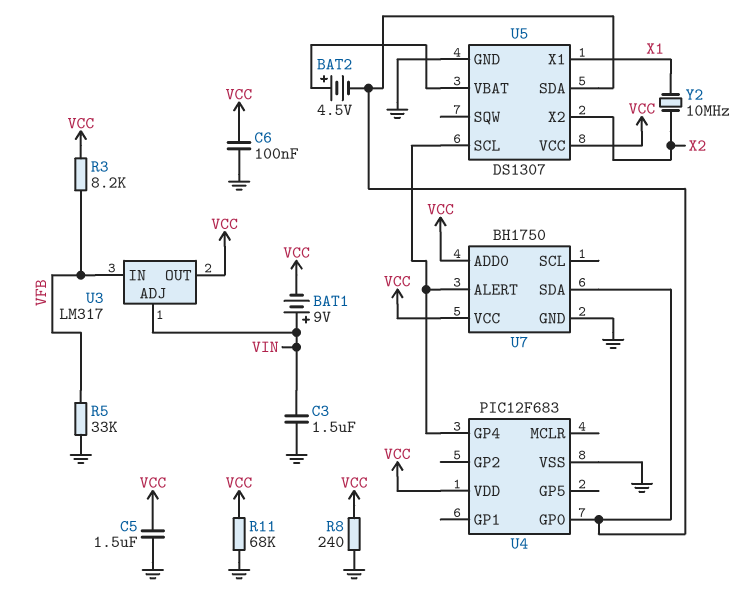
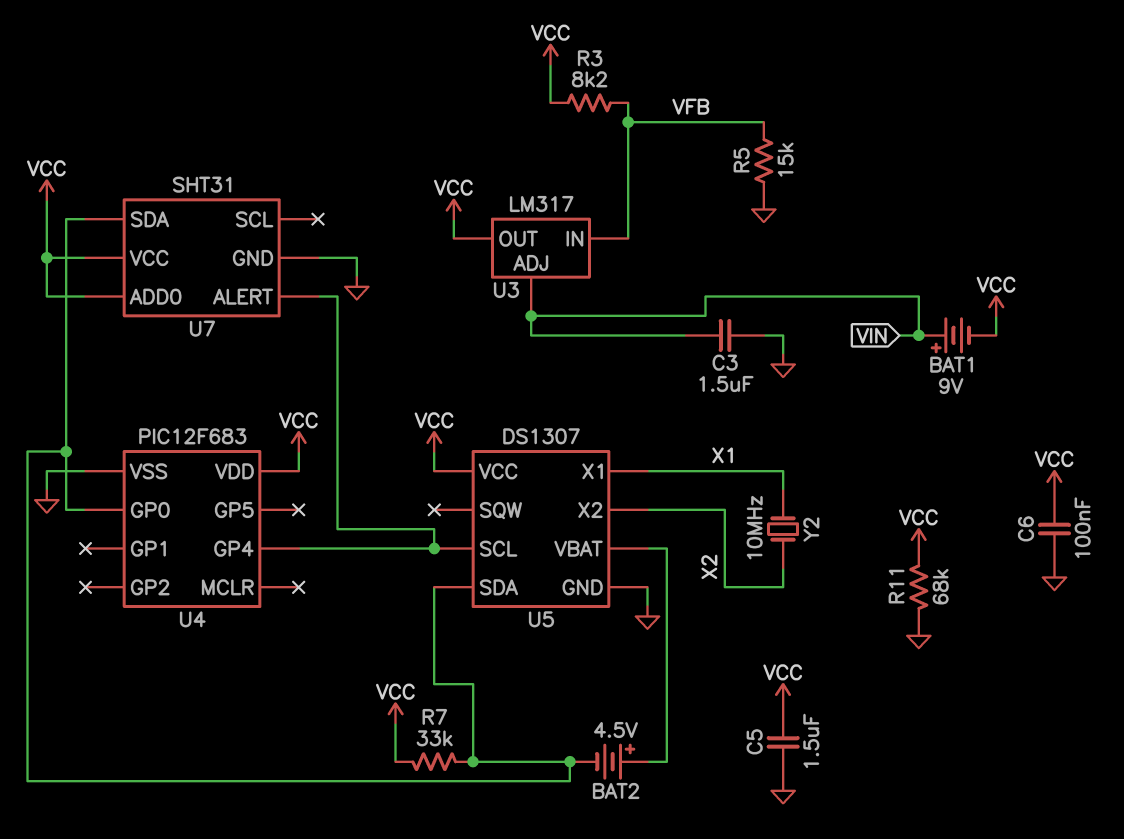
R5: 33k (GND, VFB) -> 15k (GND, VFB)
R7: none -> 33k (U4/GP0, VCC)
R8: 240 (GND, VCC) -> none
U7: BH1750 -> SHT31

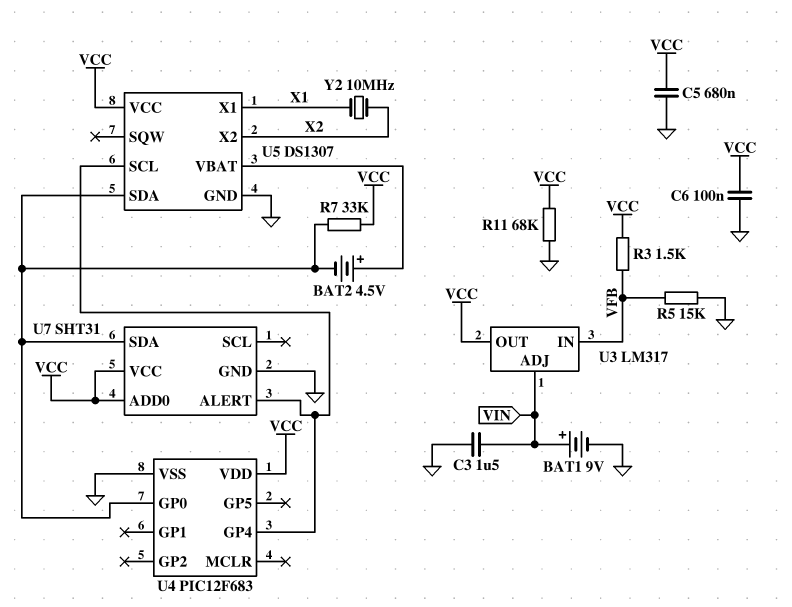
BAT1: 9V (plus VIN, minus VCC) -> 9V (plus VIN, minus GND)
C5: 1.5uF (GND, VCC) -> 680nF (GND, VCC)
R3: 8.2k (VCC, VFB) -> 1.5k (VCC, VFB)

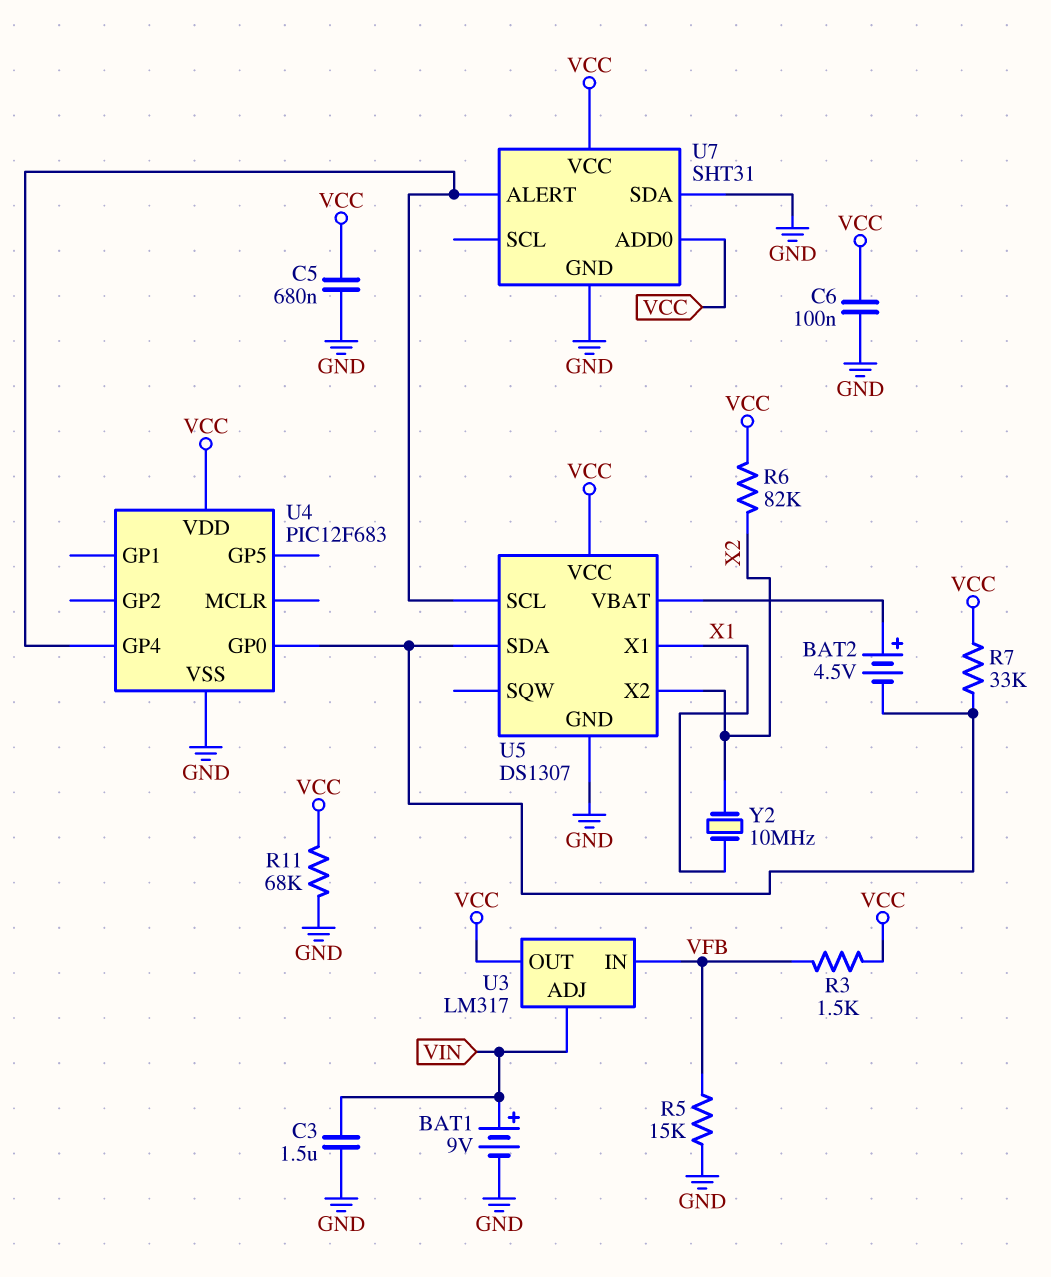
R6: none -> 82k (VCC, X2)
U7 pin SDA: U4/GP0 -> GND

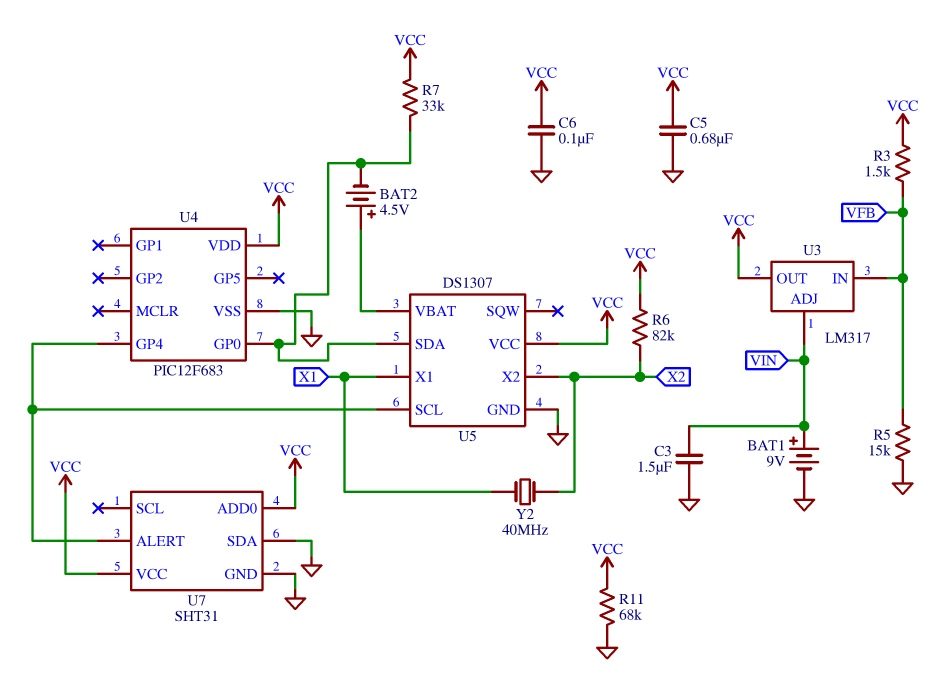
Y2: 10MHz (X1, X2) -> 40MHz (X1, X2)

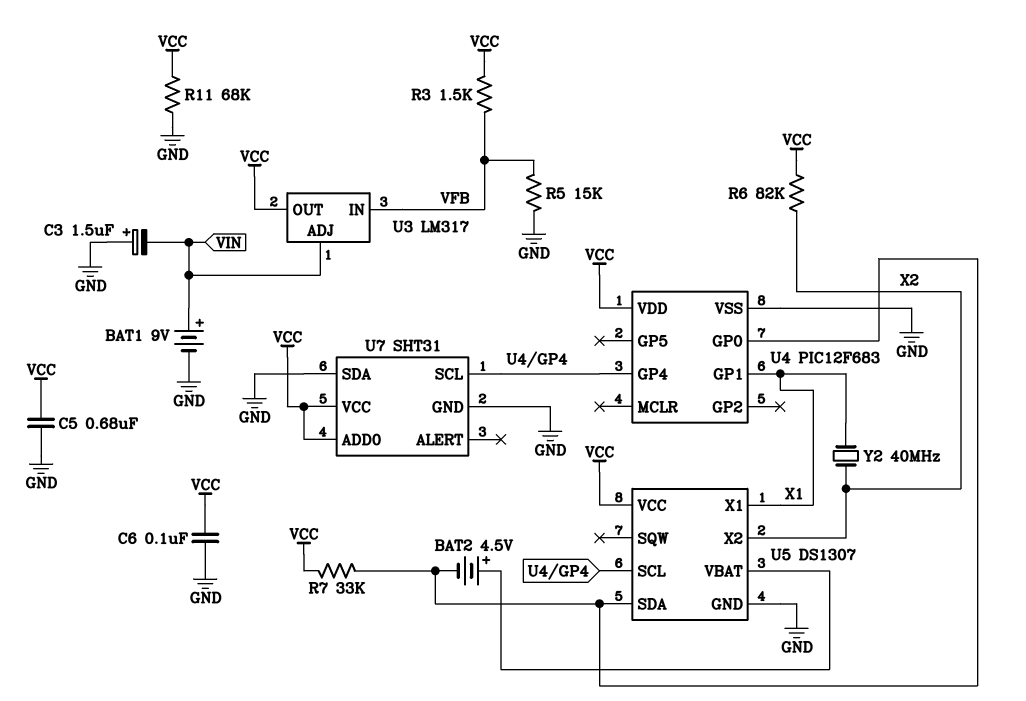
C3: 1.5uF (GND, VIN) -> 1.5uF (plus GND, minus VIN)
U4 pin GP1: none -> X1
U7 pin ALERT: U4/GP4 -> none
U7 pin SCL: none -> U4/GP4

